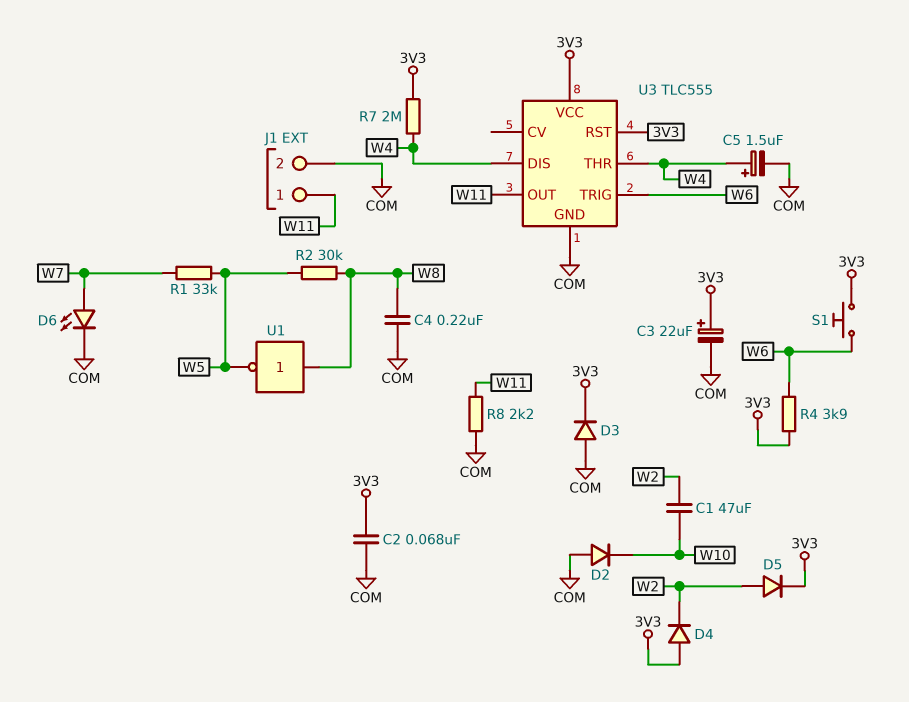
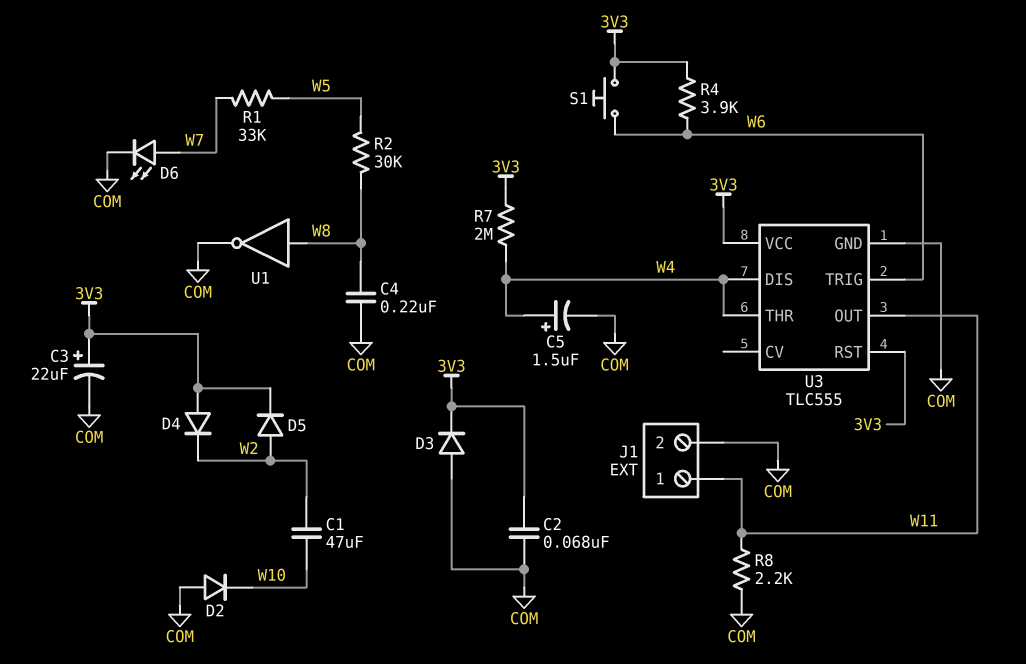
U1: NOT (in W8, out W5) -> NOT (in W8, out COM)

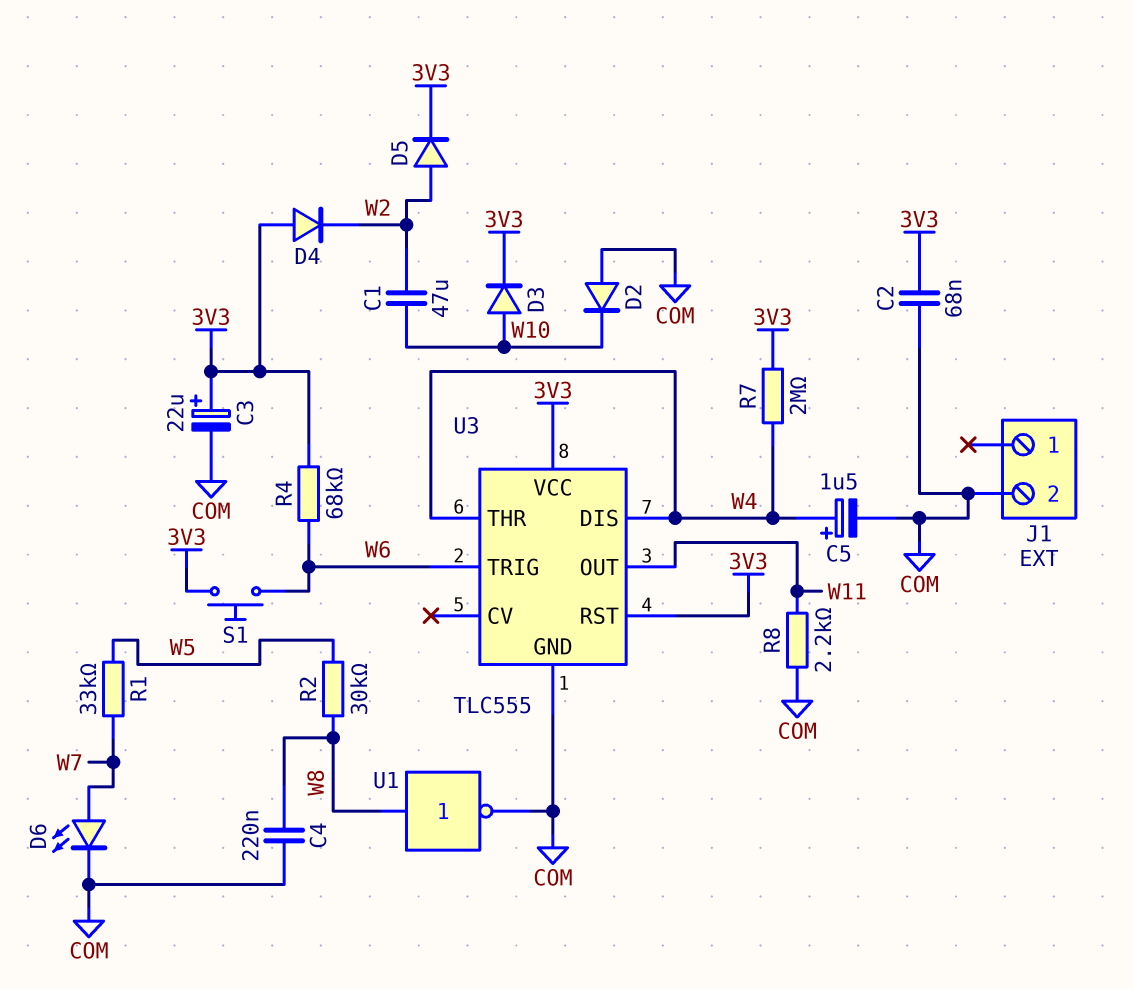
D3: diode (A COM, K 3V3) -> diode (A W10, K 3V3)
J1 pin 1: W11 -> none
R4: 3.9k (3V3, W6) -> 68k (3V3, W6)

